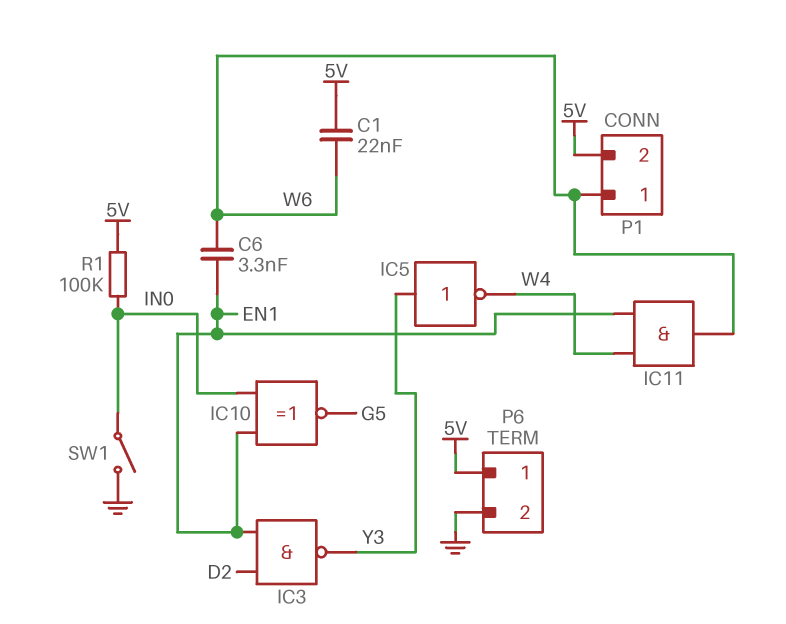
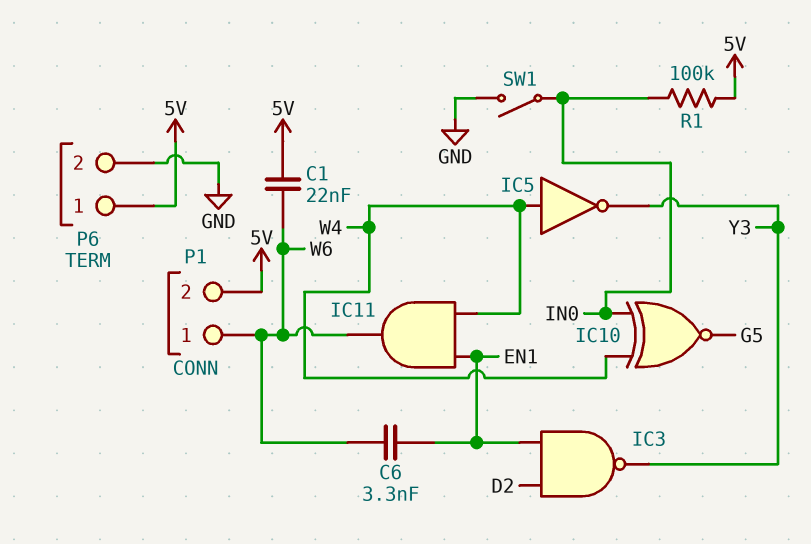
IC5: NOT (in Y3, out W4) -> NOT (in W4, out Y3)
IC10: XNOR (in EN1, in IN0, out G5) -> XNOR (in IN0, in W4, out G5)

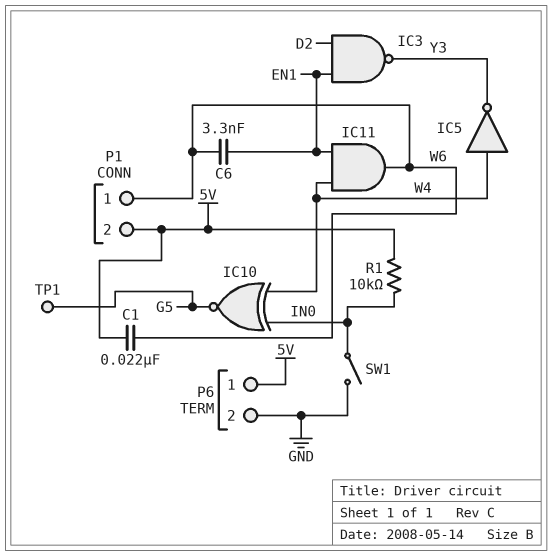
R1: 100k (5V, IN0) -> 10k (5V, IN0)
TP1: none -> test point (G5)

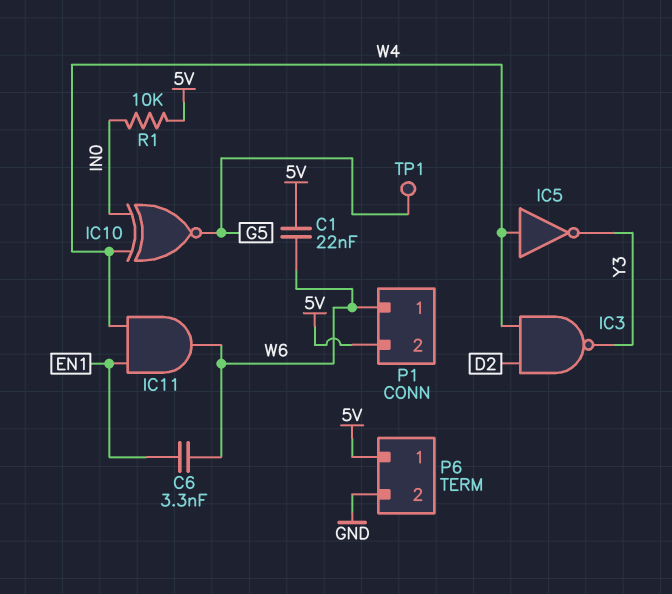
IC3: NAND (in D2, in EN1, out Y3) -> NAND (in D2, in W4, out Y3)
SW1: switch (GND, IN0) -> none

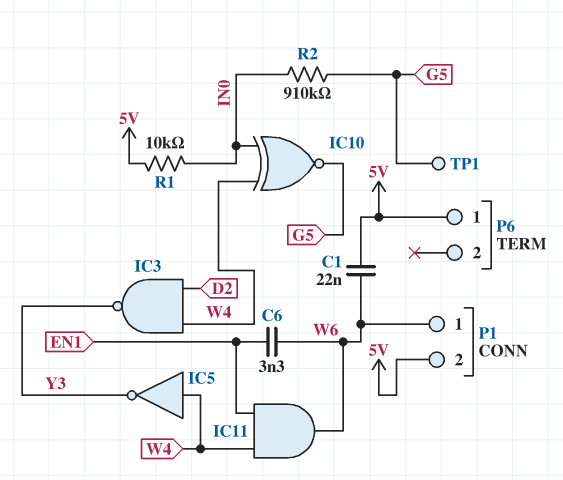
P6 pin 2: GND -> none
R2: none -> 910k (G5, IN0)

